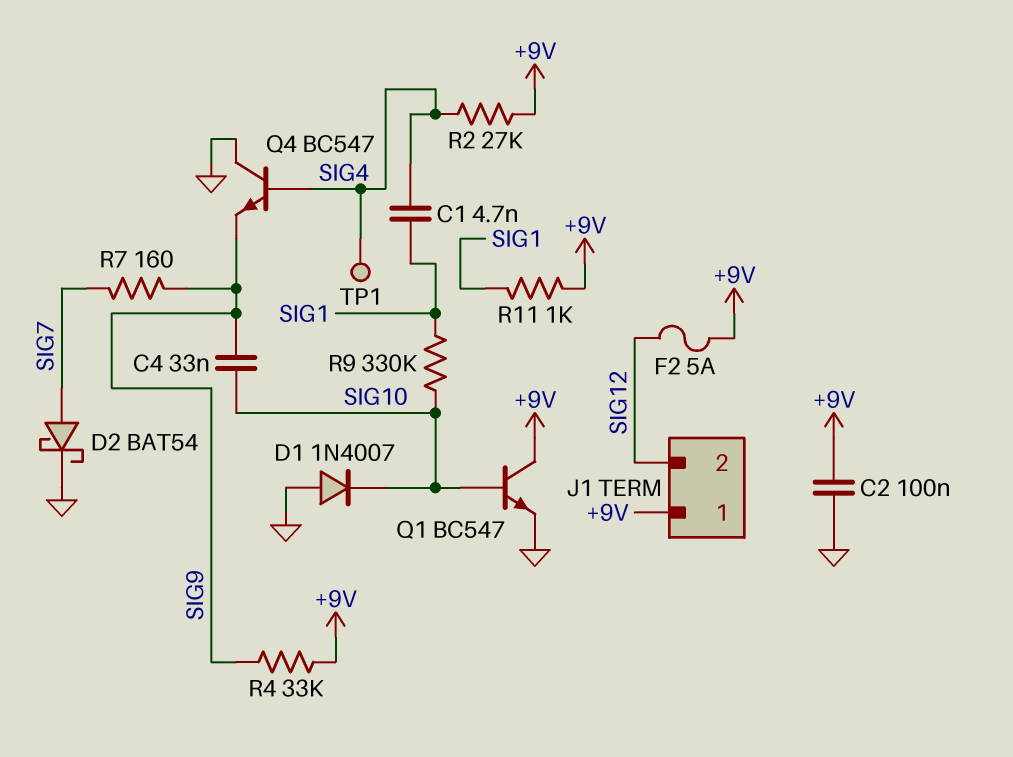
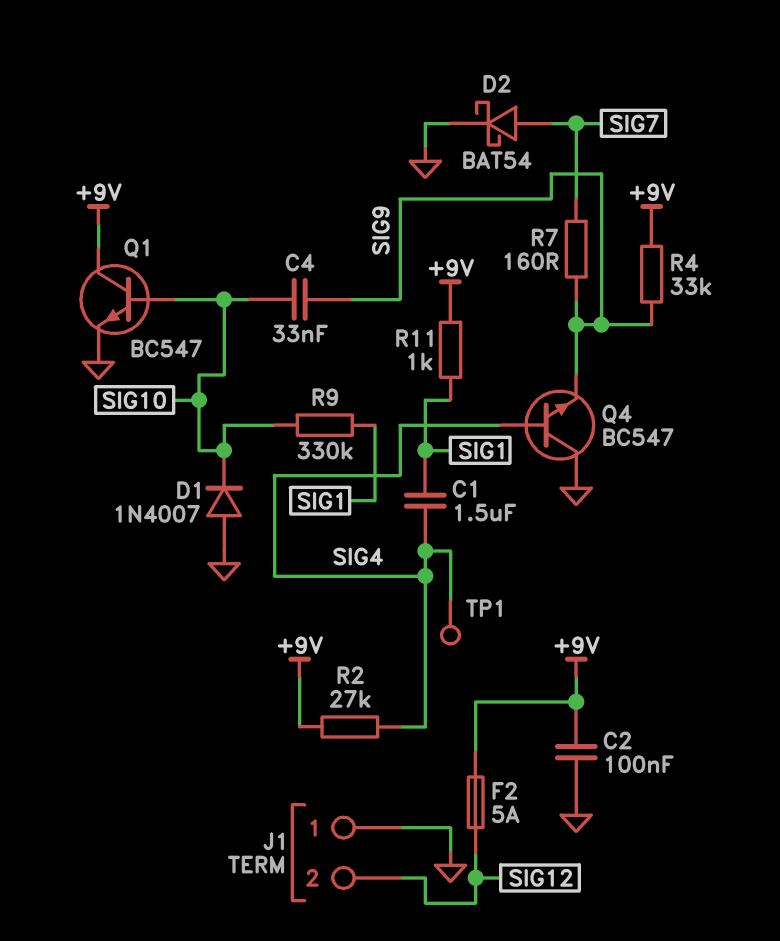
C1: 4.7nF (SIG1, SIG4) -> 1.5uF (SIG1, SIG4)
J1 pin 1: +9V -> GND

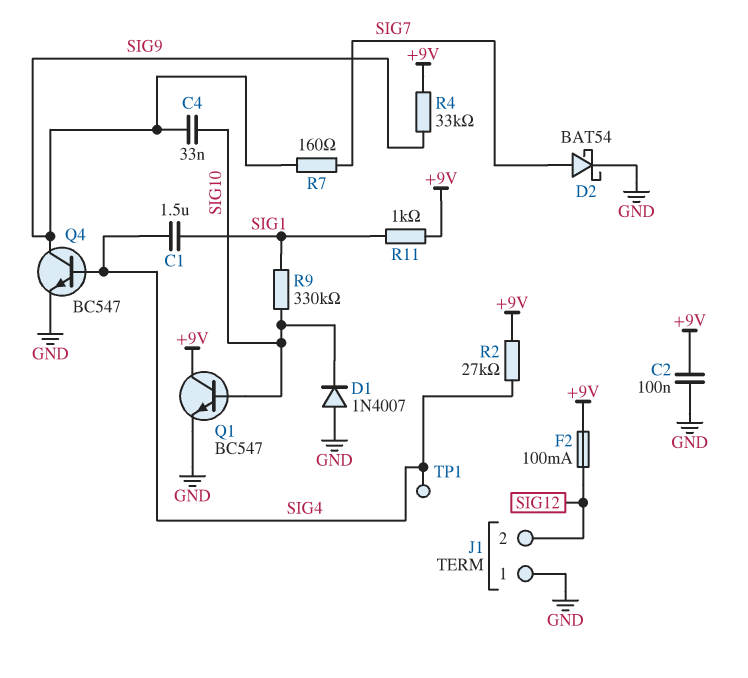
F2: 5A (+9V, SIG12) -> 100mA (+9V, SIG12)
Q4: NPN BC547 (B SIG4, C GND, E SIG9) -> NPN BC547 (B SIG4, C SIG9, E GND)

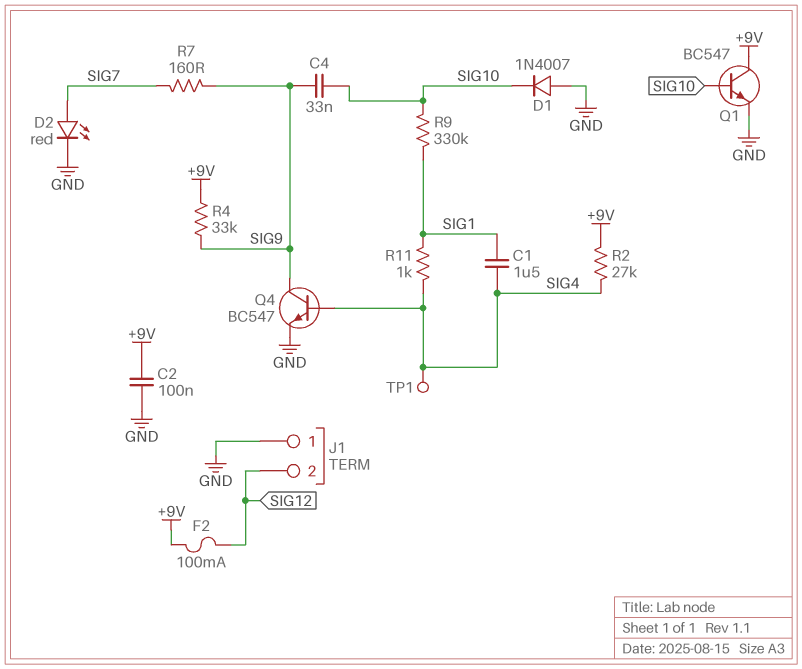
D2: schottky BAT54 (A SIG7, K GND) -> LED red (A SIG7, K GND)
R11: 1k (+9V, SIG1) -> 1k (SIG1, SIG4)

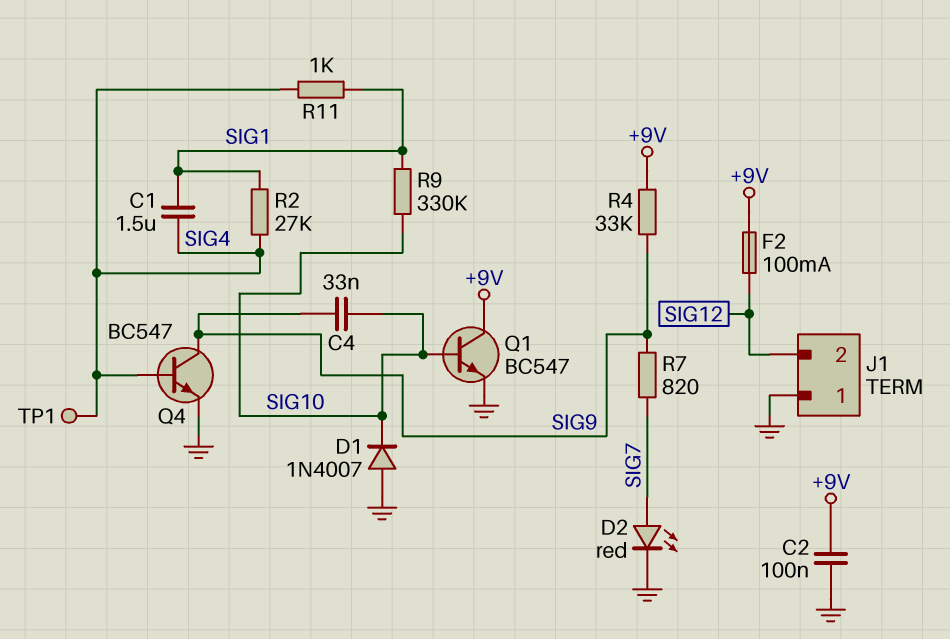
R2: 27k (+9V, SIG4) -> 27k (SIG1, SIG4)
R7: 160 (SIG7, SIG9) -> 820 (SIG7, SIG9)

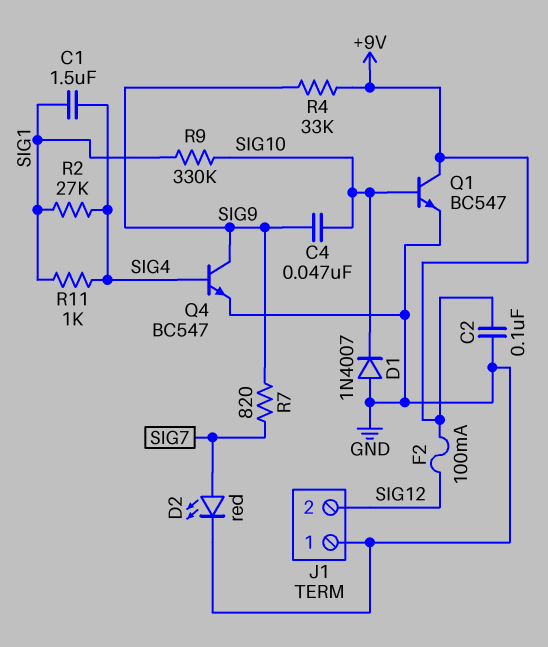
C4: 33nF (SIG9, SIG10) -> 47nF (SIG9, SIG10)
TP1: test point (SIG4) -> none

